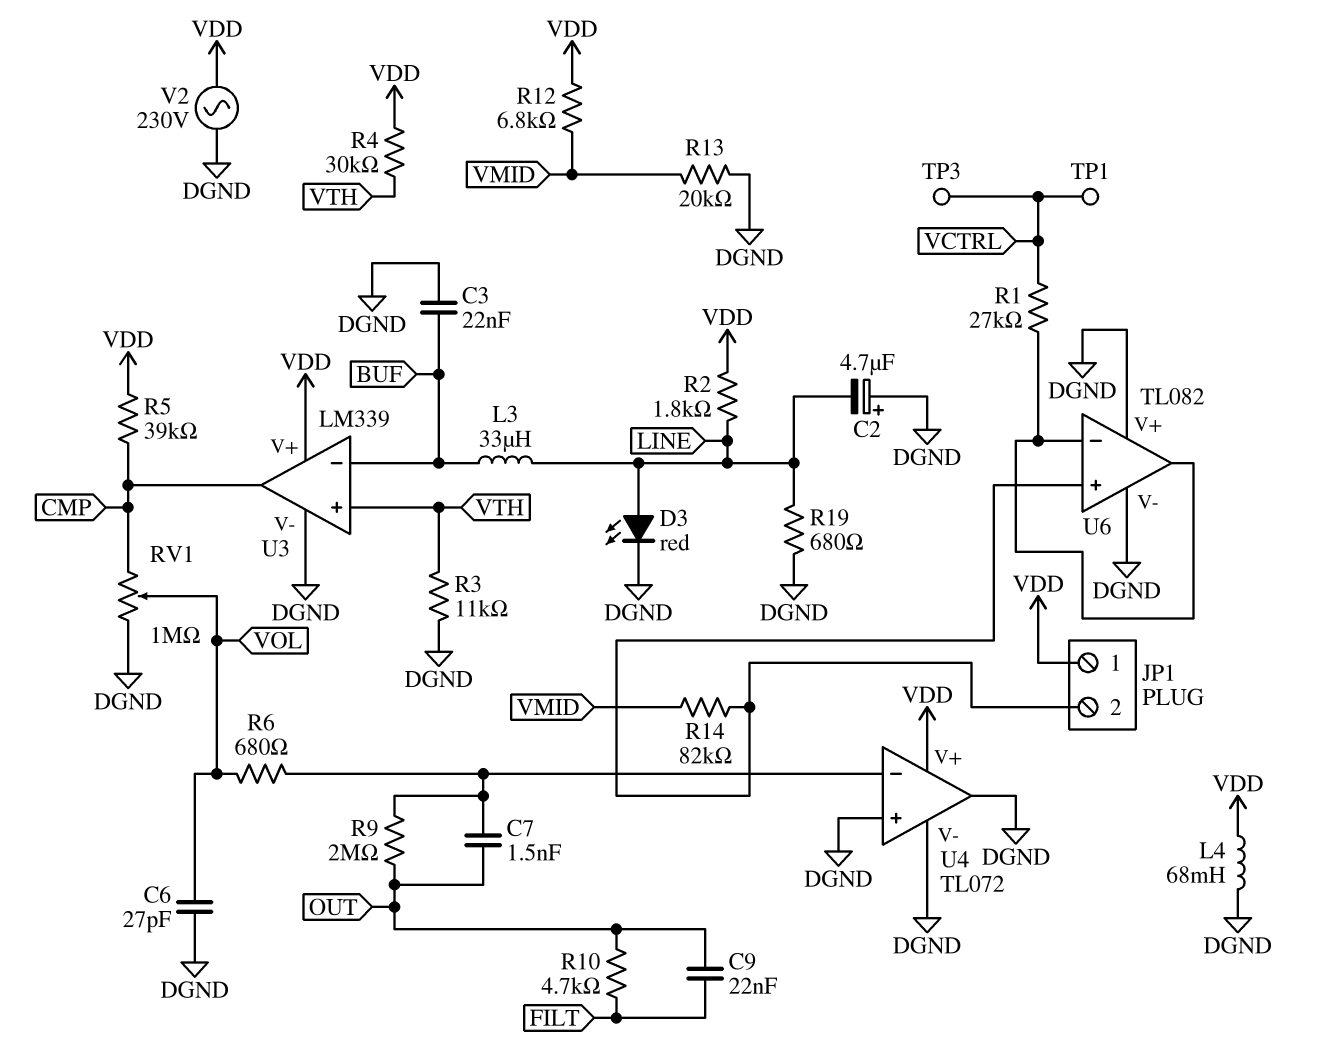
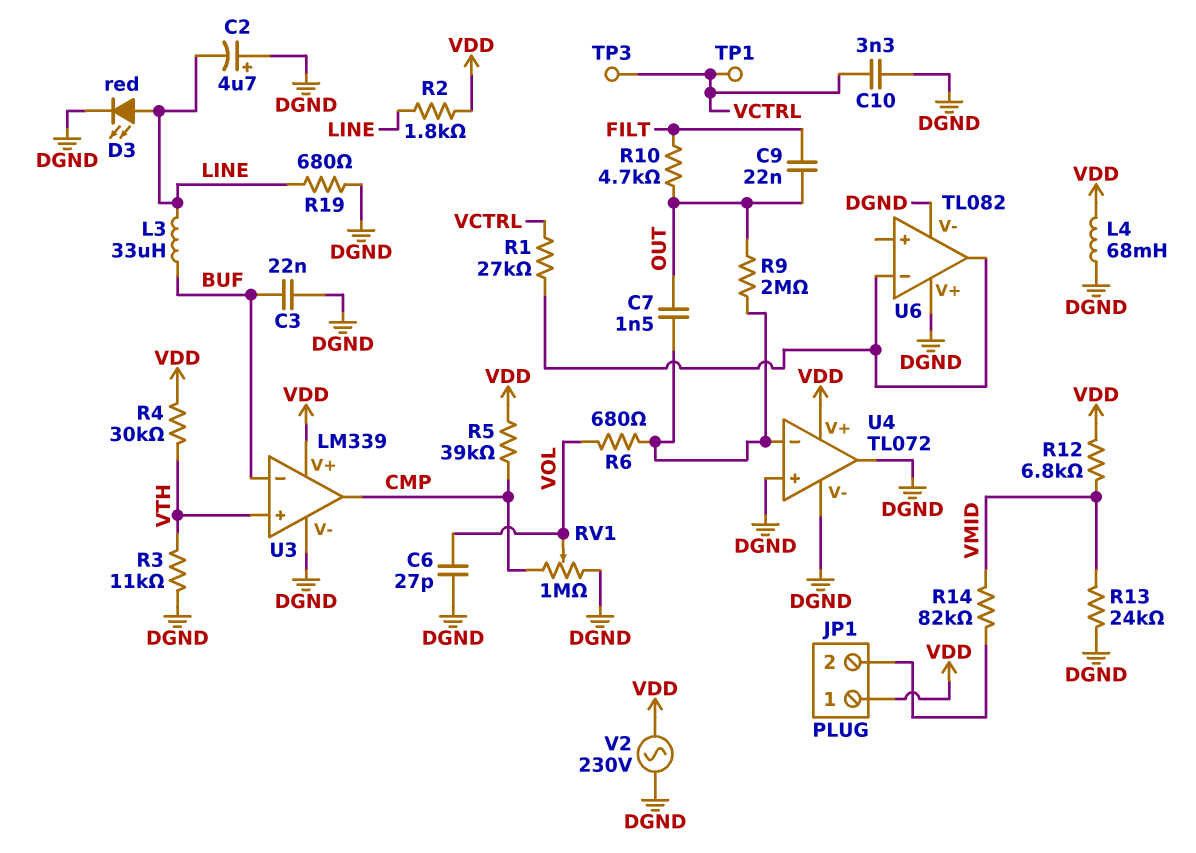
C10: none -> 3.3nF (DGND, VCTRL)
R13: 20k (DGND, VMID) -> 24k (DGND, VMID)
U6 pin in+: JP1/2 -> none

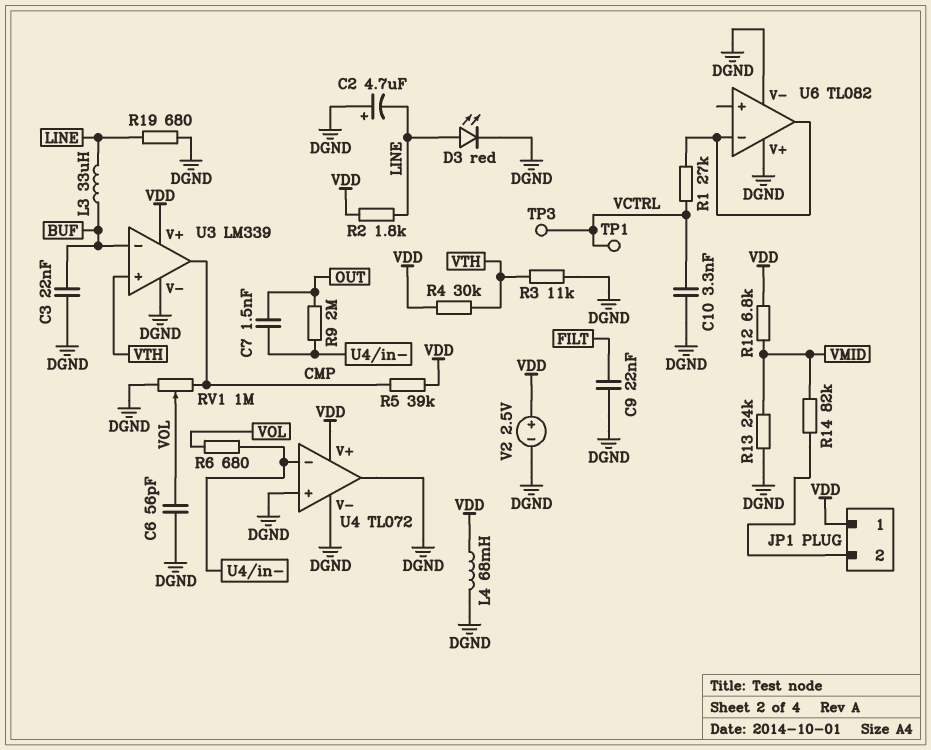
C6: 27pF (DGND, VOL) -> 56pF (DGND, VOL)
C9: 22nF (FILT, OUT) -> 22nF (DGND, FILT)
R10: 4.7k (FILT, OUT) -> none
V2: AC 230V (DGND, VDD) -> 2.5V (plus VDD, minus DGND)

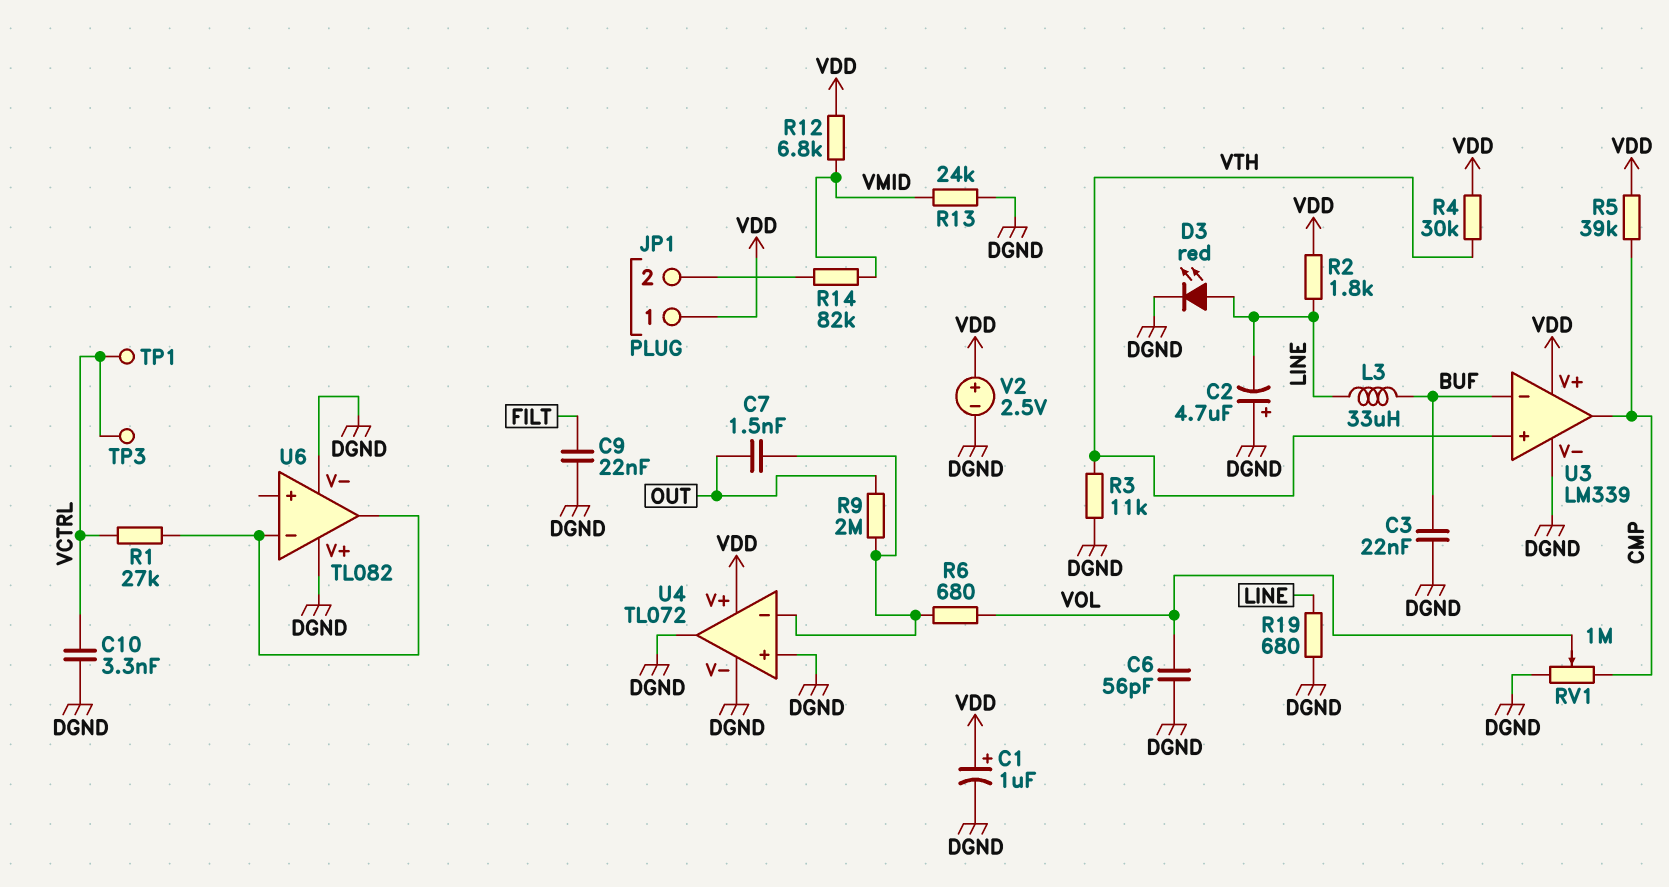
C1: none -> 1uF (plus VDD, minus DGND)
L4: 68mH (DGND, VDD) -> none

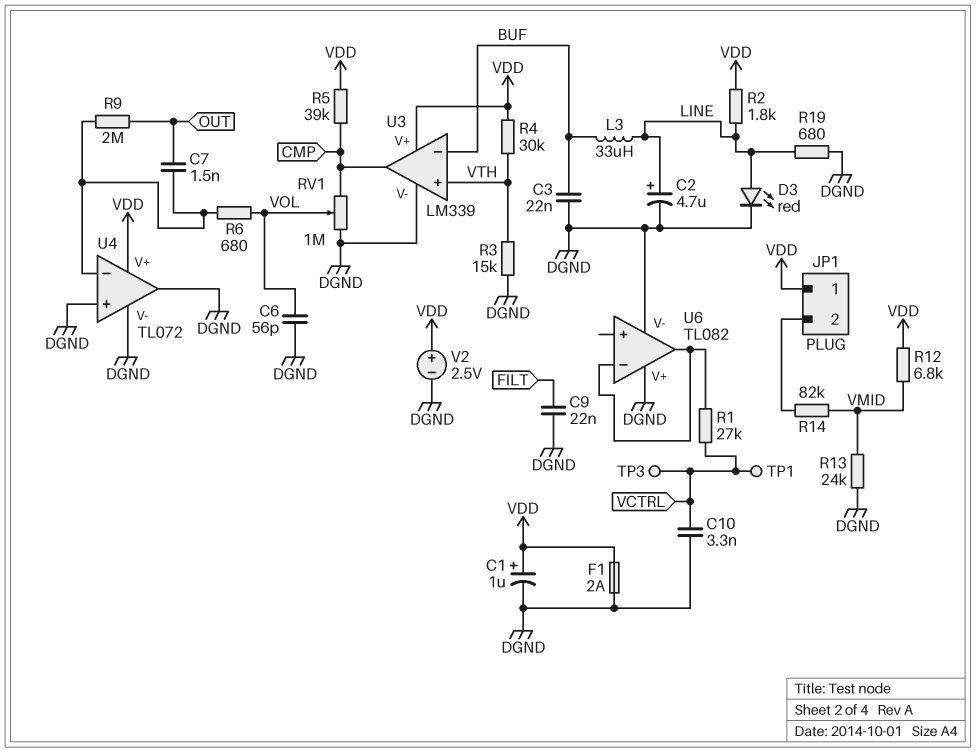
C2: 4.7uF (plus DGND, minus LINE) -> 4.7uF (plus LINE, minus DGND)
F1: none -> 2A (DGND, VDD)
R3: 11k (DGND, VTH) -> 15k (DGND, VTH)

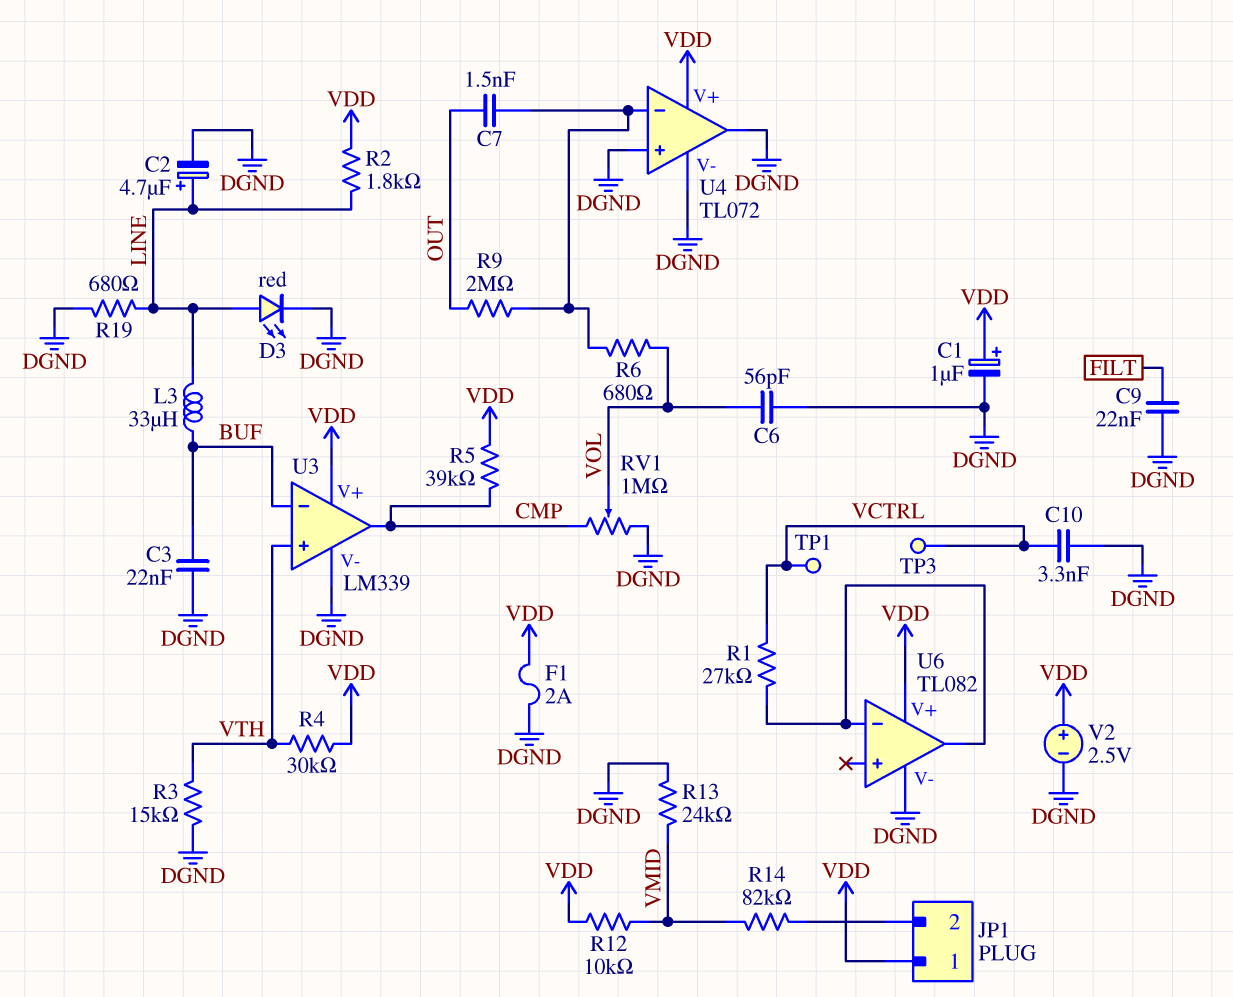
R12: 6.8k (VDD, VMID) -> 10k (VDD, VMID)
U6 pin V+: DGND -> VDD

